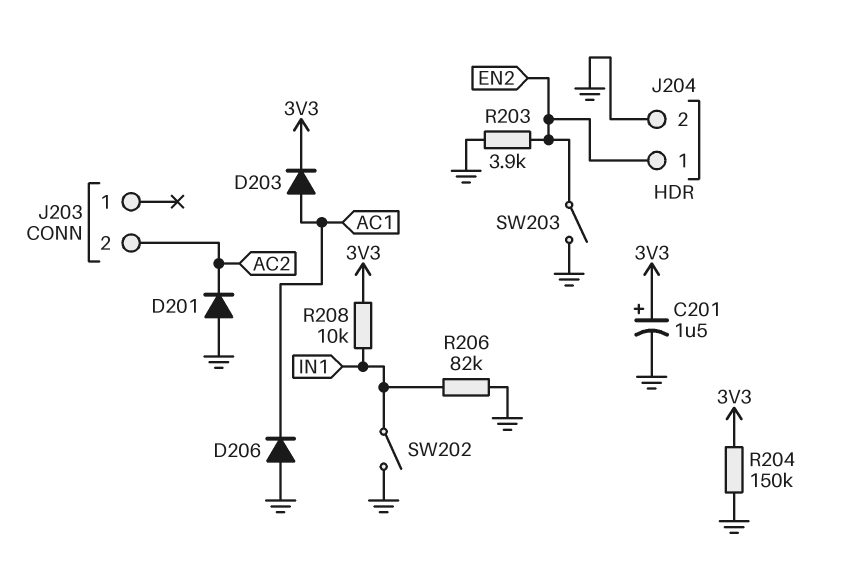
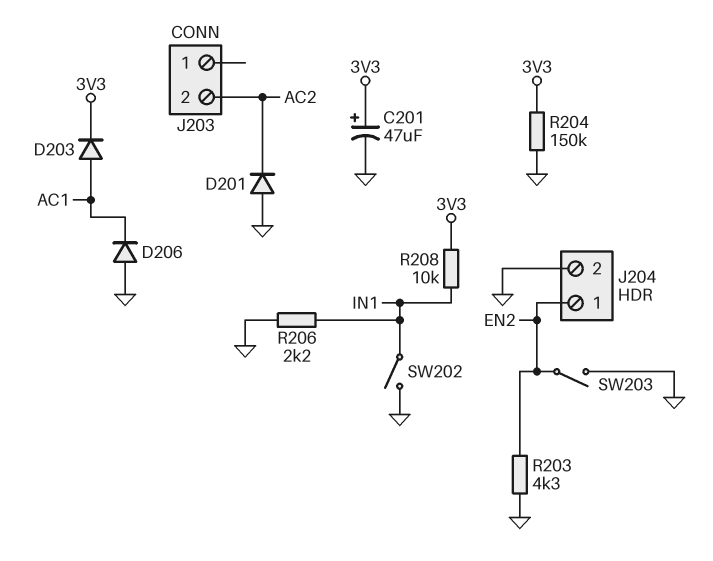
C201: 1.5uF (plus 3V3, minus GND) -> 47uF (plus 3V3, minus GND)
R203: 3.9k (EN2, GND) -> 4.3k (EN2, GND)
R206: 82k (GND, IN1) -> 2.2k (GND, IN1)

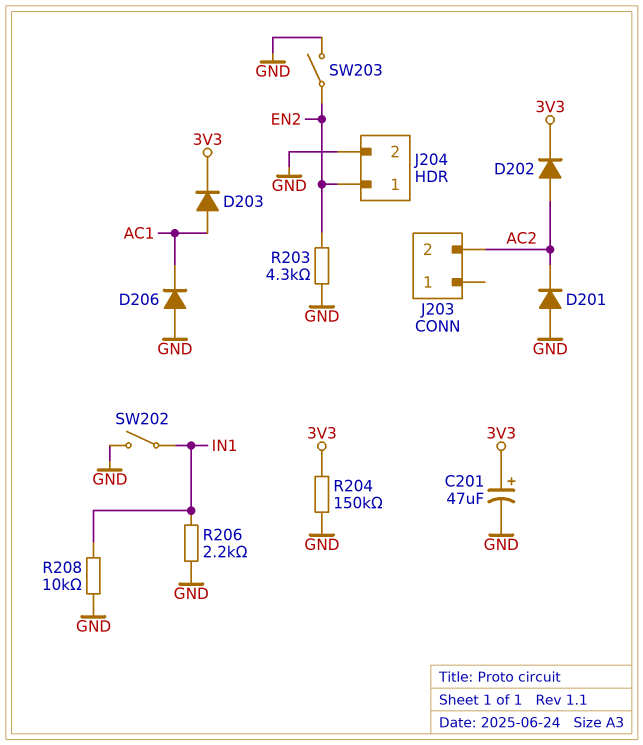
D202: none -> diode (A AC2, K 3V3)
R208: 10k (3V3, IN1) -> 10k (GND, IN1)

